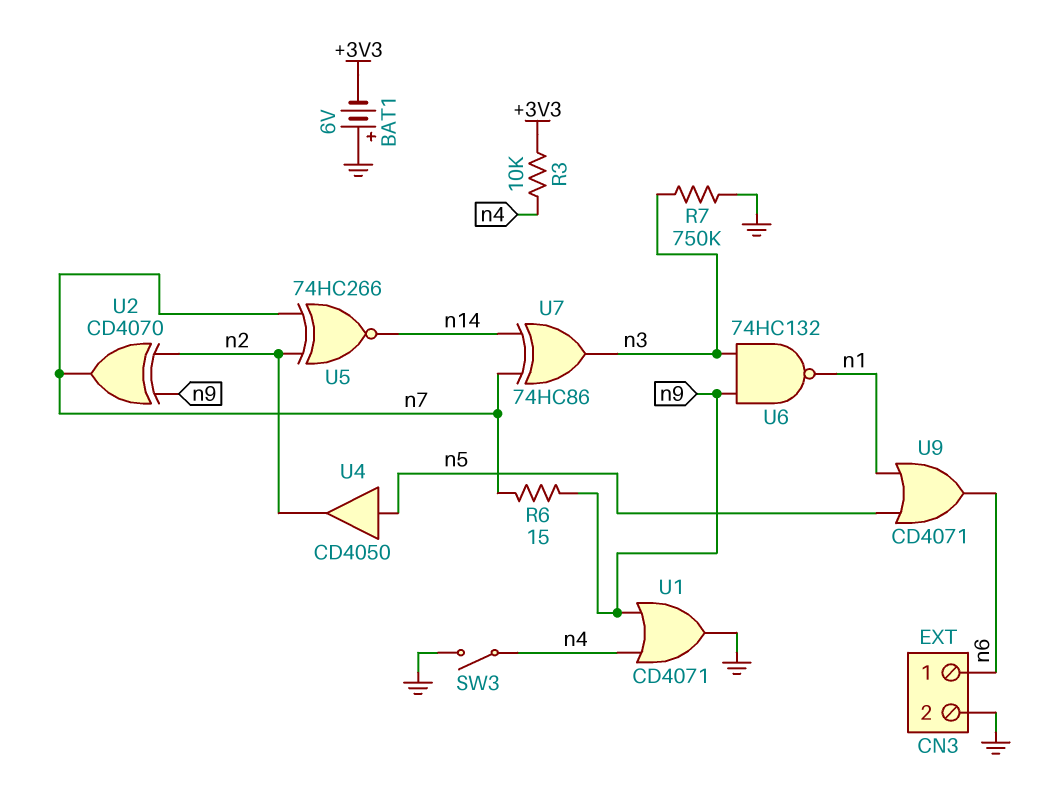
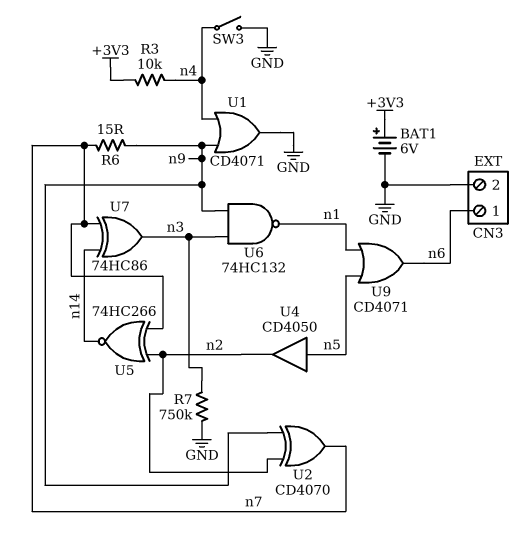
BAT1: 6V (plus GND, minus +3V3) -> 6V (plus +3V3, minus GND)

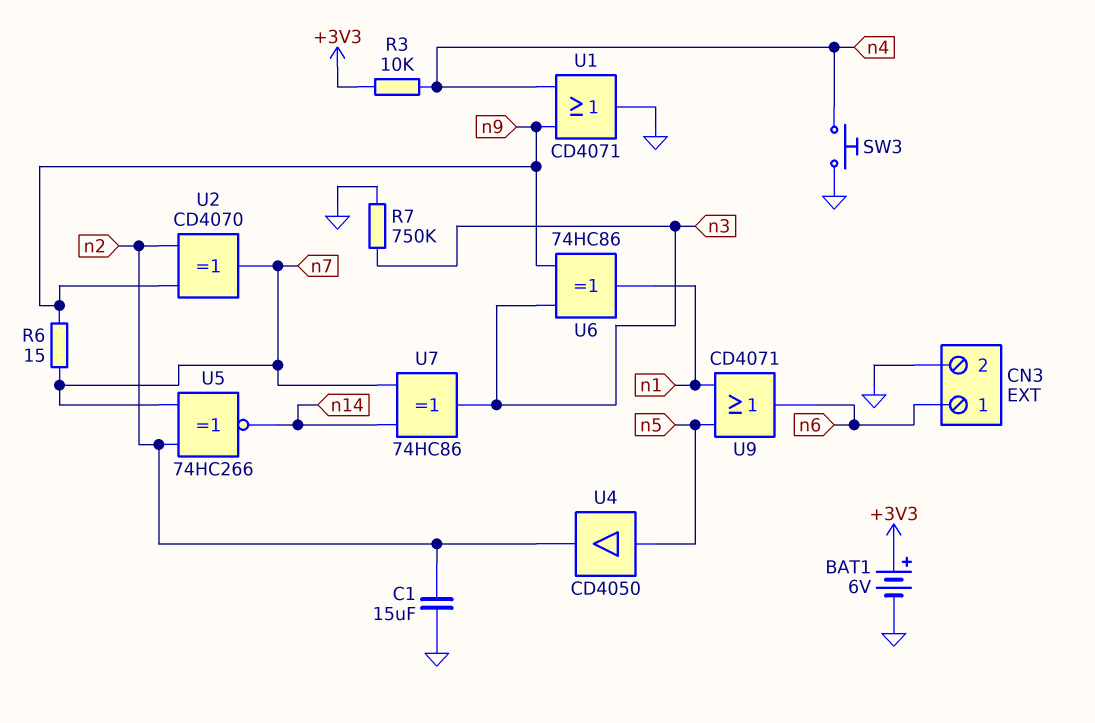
C1: none -> 15uF (GND, n2)
SW3: switch (GND, n4) -> button (GND, n4)
U6: NAND 74HC132 (in n3, in n9, out n1) -> XOR 74HC86 (in n3, in n9, out n1)

